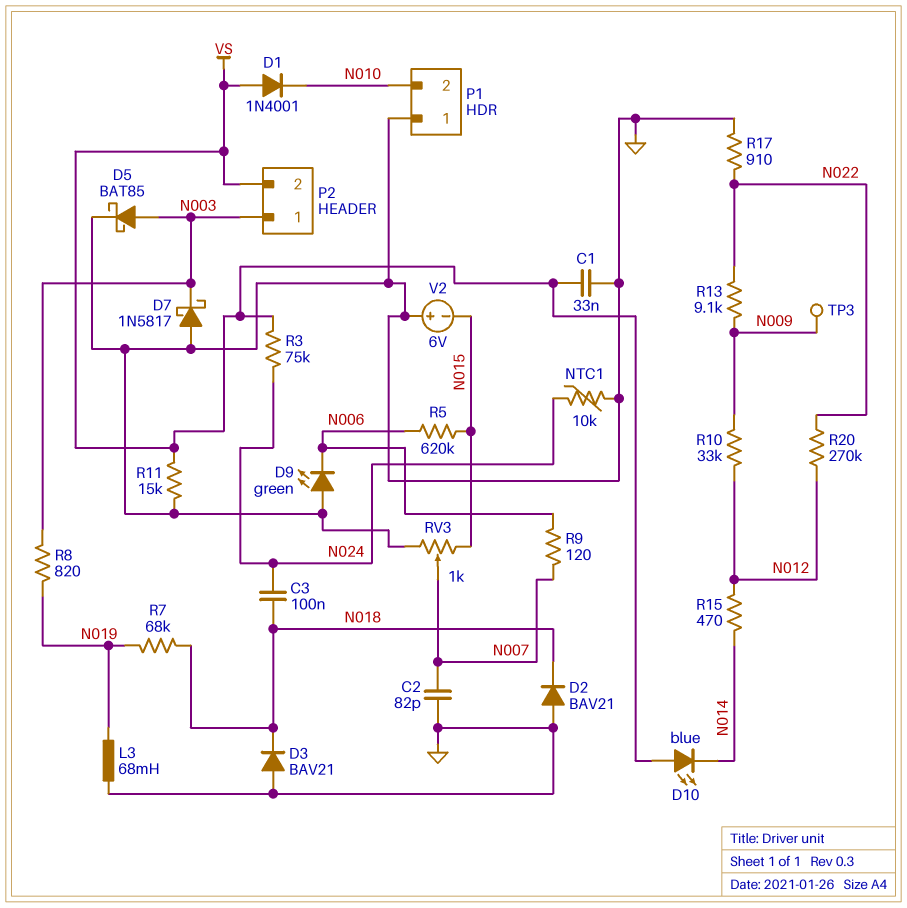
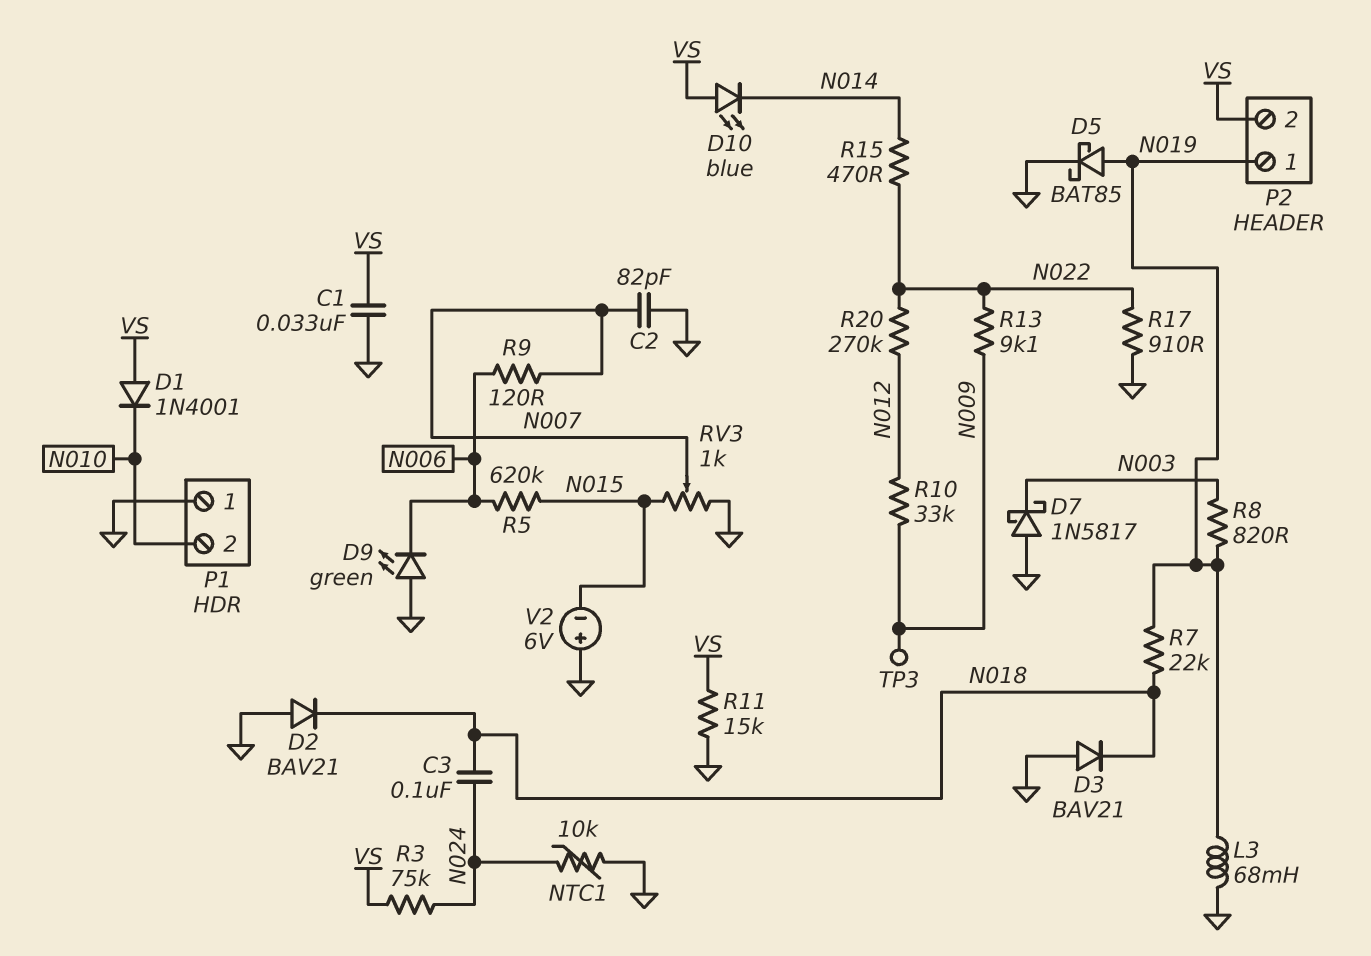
D5: schottky BAT85 (A N003, K GND) -> schottky BAT85 (A N019, K GND)
P2 pin 1: N003 -> N019
R7: 68k (N018, N019) -> 22k (N018, N019)
R15: 470 (N012, N014) -> 470 (N014, N022)

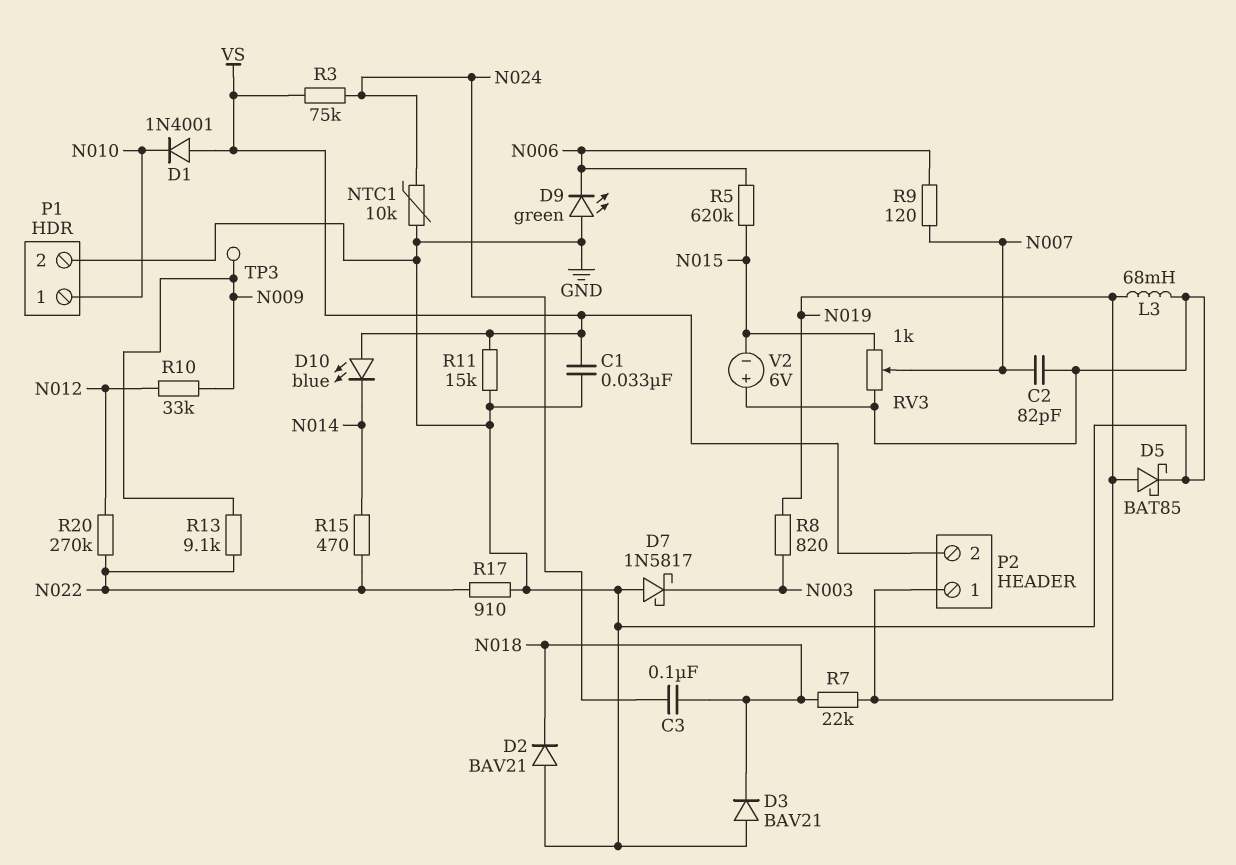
P1 pin 1: GND -> N010
P1 pin 2: N010 -> GND

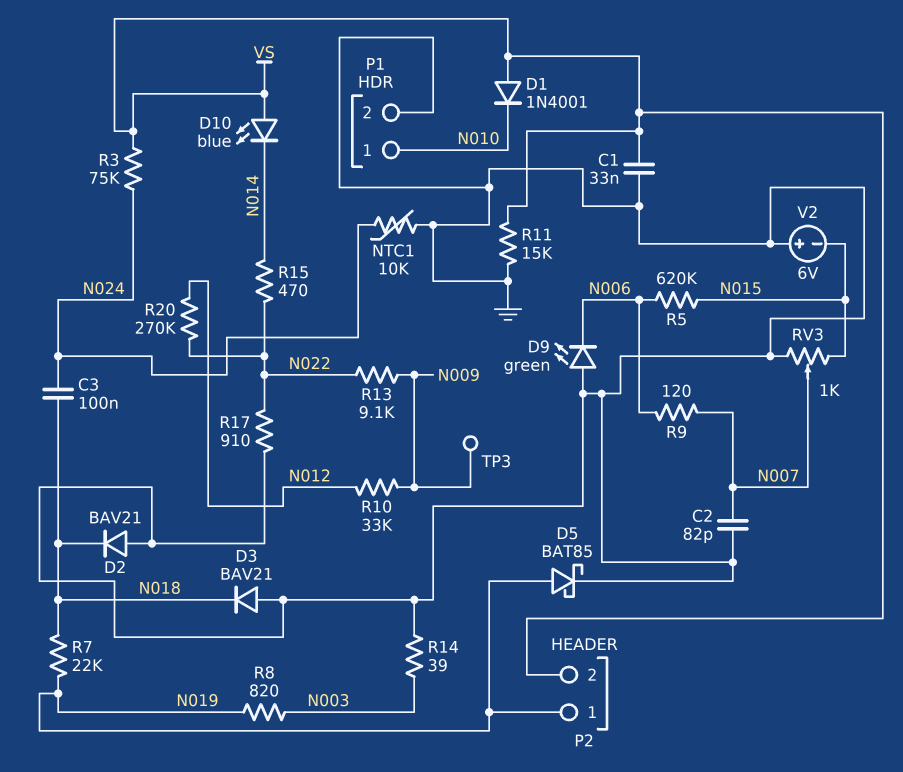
D7: schottky 1N5817 (A GND, K N003) -> none
L3: 68mH (GND, N019) -> none
R14: none -> 39 (GND, N003)

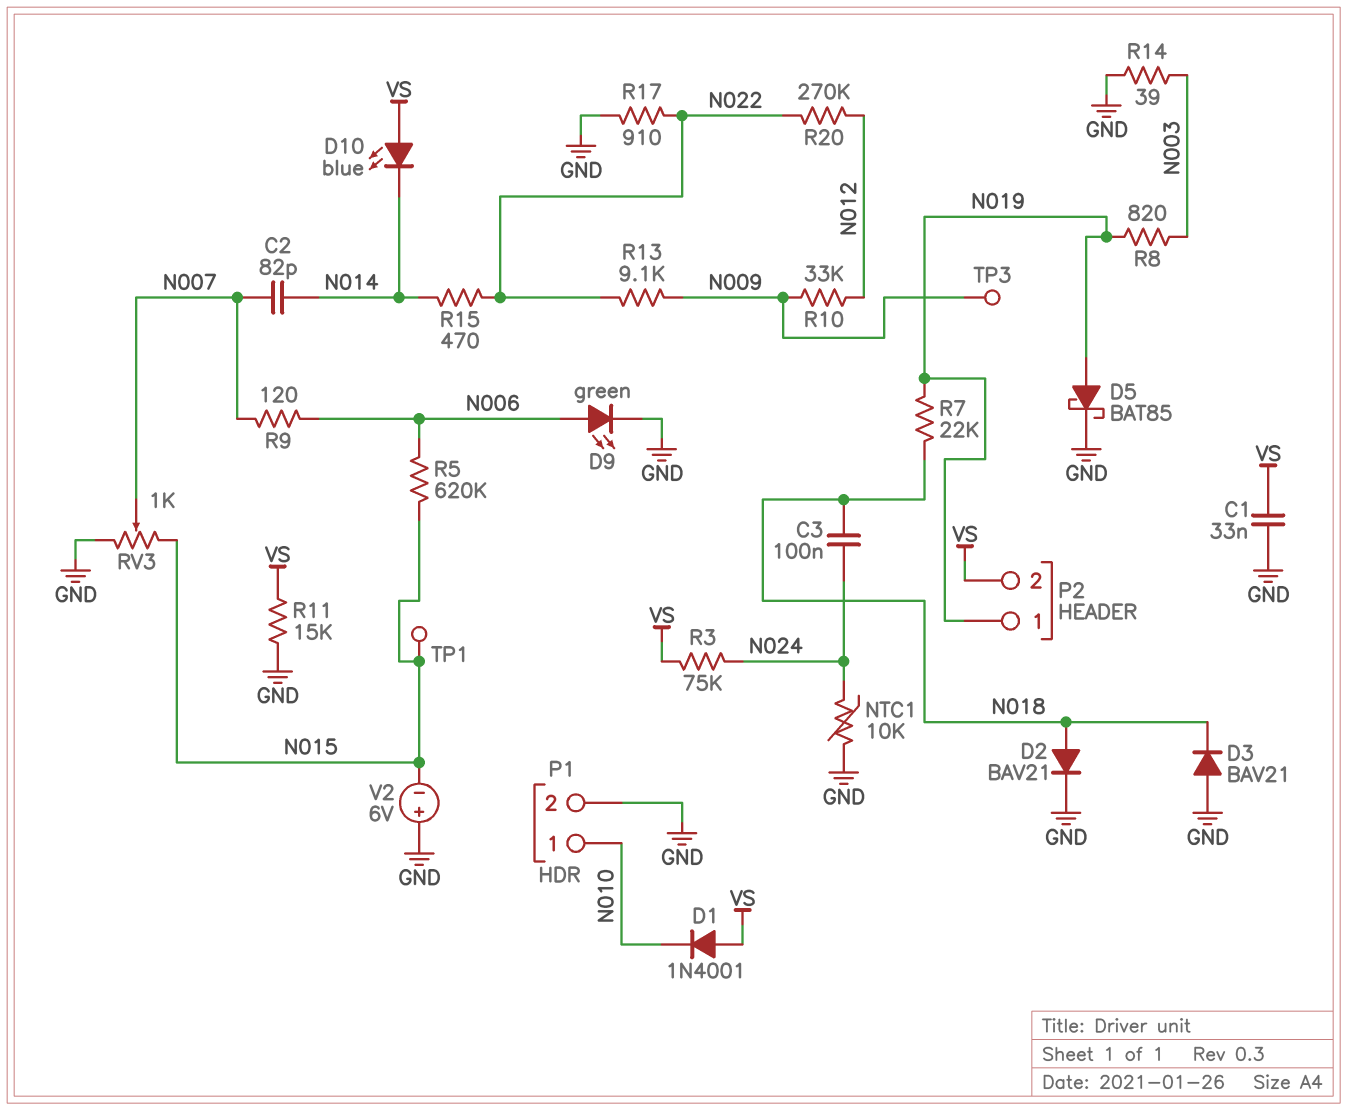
C2: 82pF (GND, N007) -> 82pF (N007, N014)
D2: diode BAV21 (A GND, K N018) -> diode BAV21 (A N018, K GND)
D9: LED green (A GND, K N006) -> LED green (A N006, K GND)
TP1: none -> test point (N015)

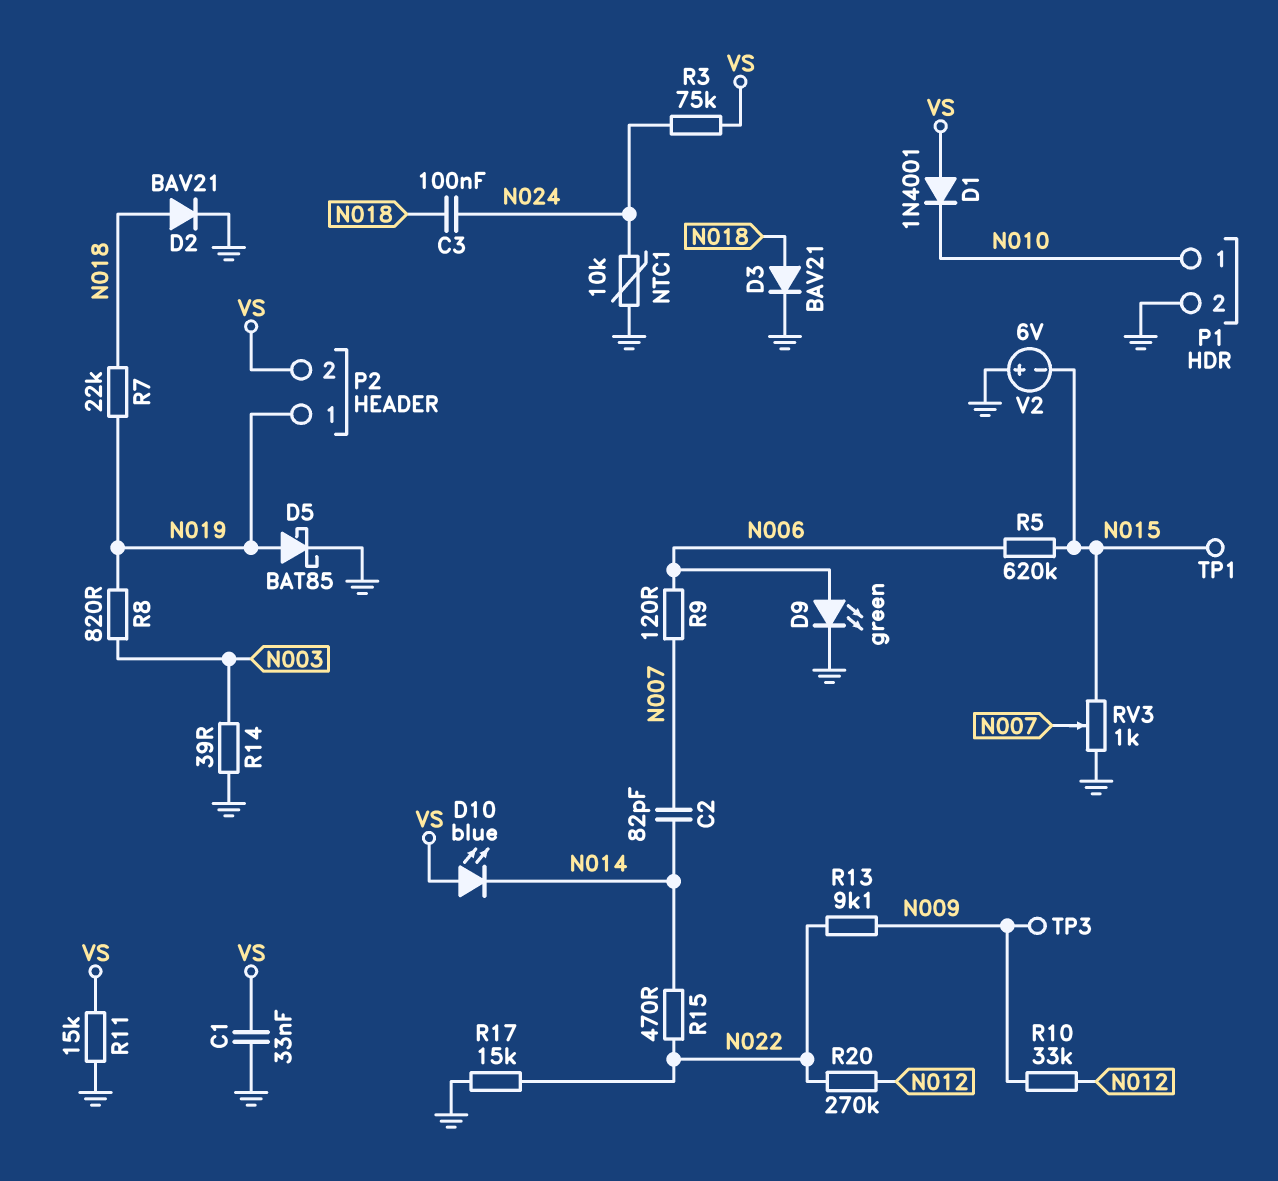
D3: diode BAV21 (A GND, K N018) -> diode BAV21 (A N018, K GND)
R17: 910 (GND, N022) -> 15k (GND, N022)

